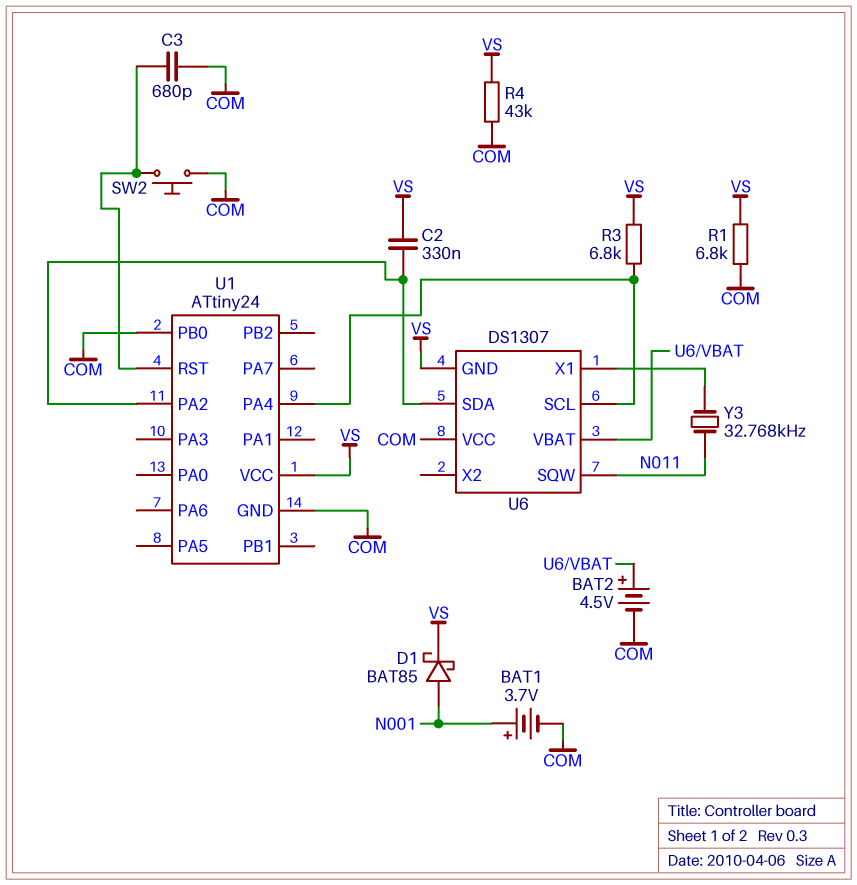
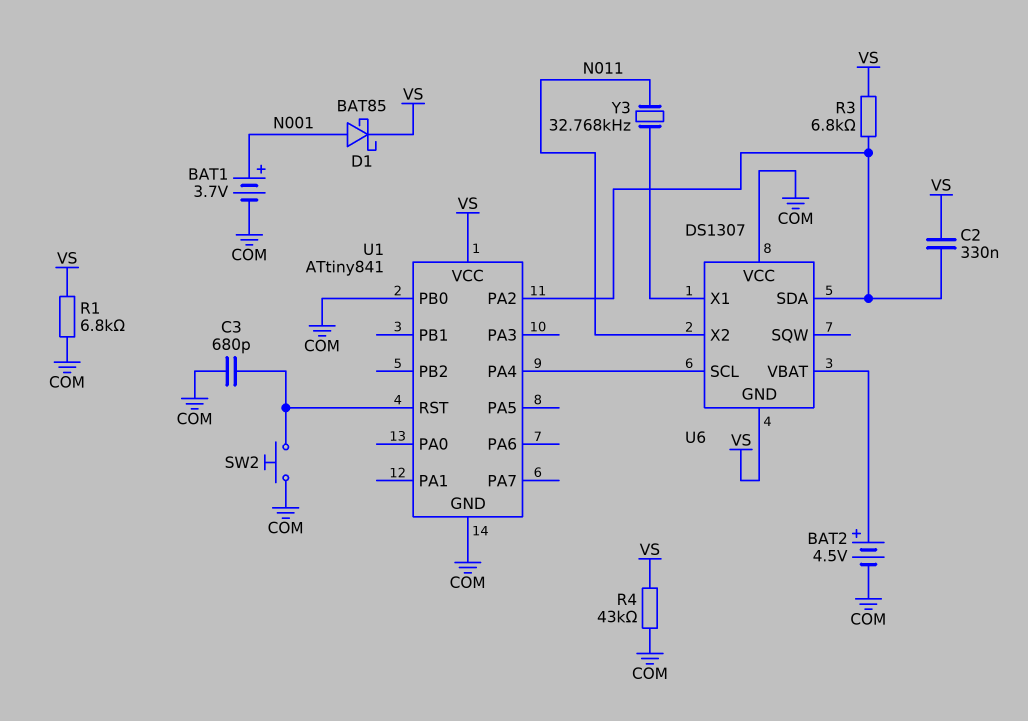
R3: 6.8k (U1/PA4, VS) -> 6.8k (U1/PA2, VS)
U1: ATtiny24 -> ATtiny841
U6 pin SQW: N011 -> none
U6 pin X2: none -> N011

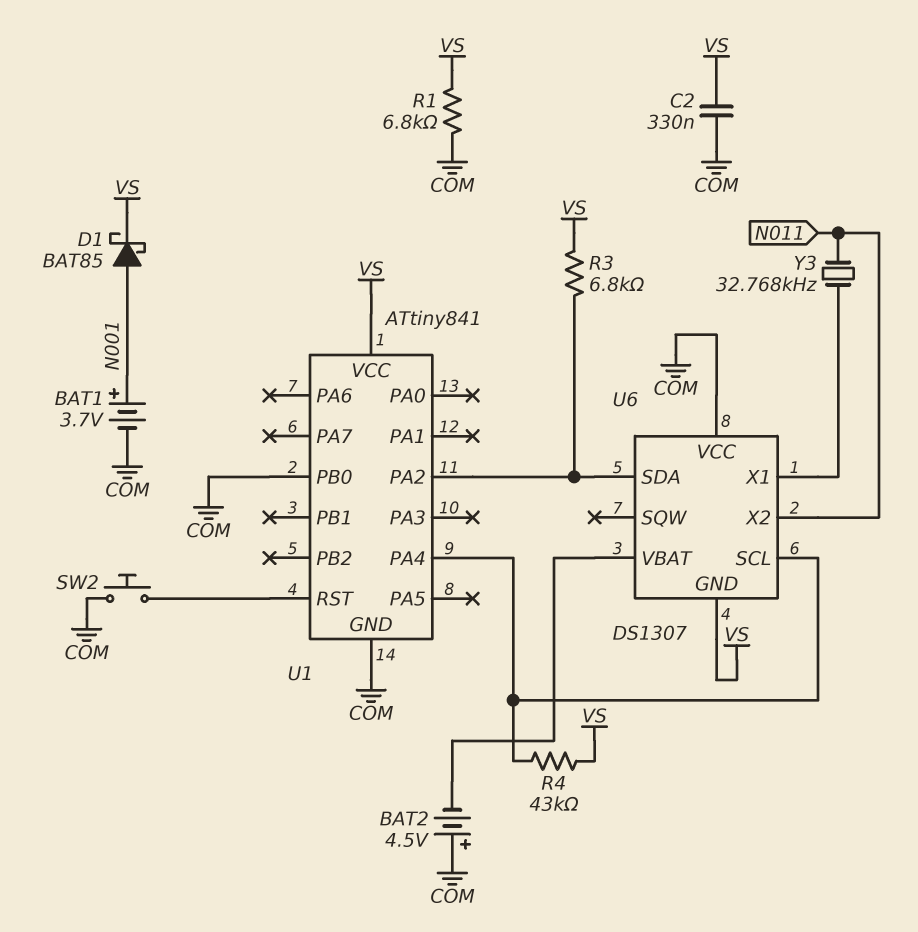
BAT2: 4.5V (plus U6/VBAT, minus COM) -> 4.5V (plus COM, minus U6/VBAT)
C2: 330nF (U1/PA2, VS) -> 330nF (COM, VS)
C3: 680pF (COM, U1/RST) -> none
R4: 43k (COM, VS) -> 43k (U1/PA4, VS)

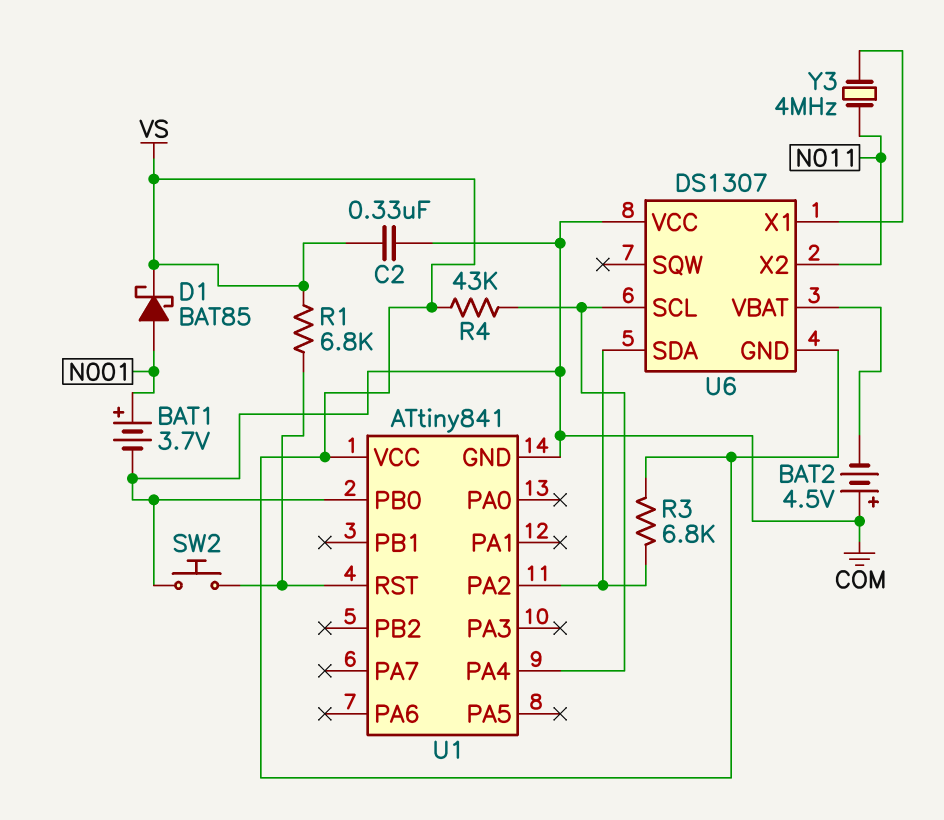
R1: 6.8k (COM, VS) -> 6.8k (U1/RST, VS)
Y3: 32.768kHz (N011, U6/X1) -> 4MHz (N011, U6/X1)

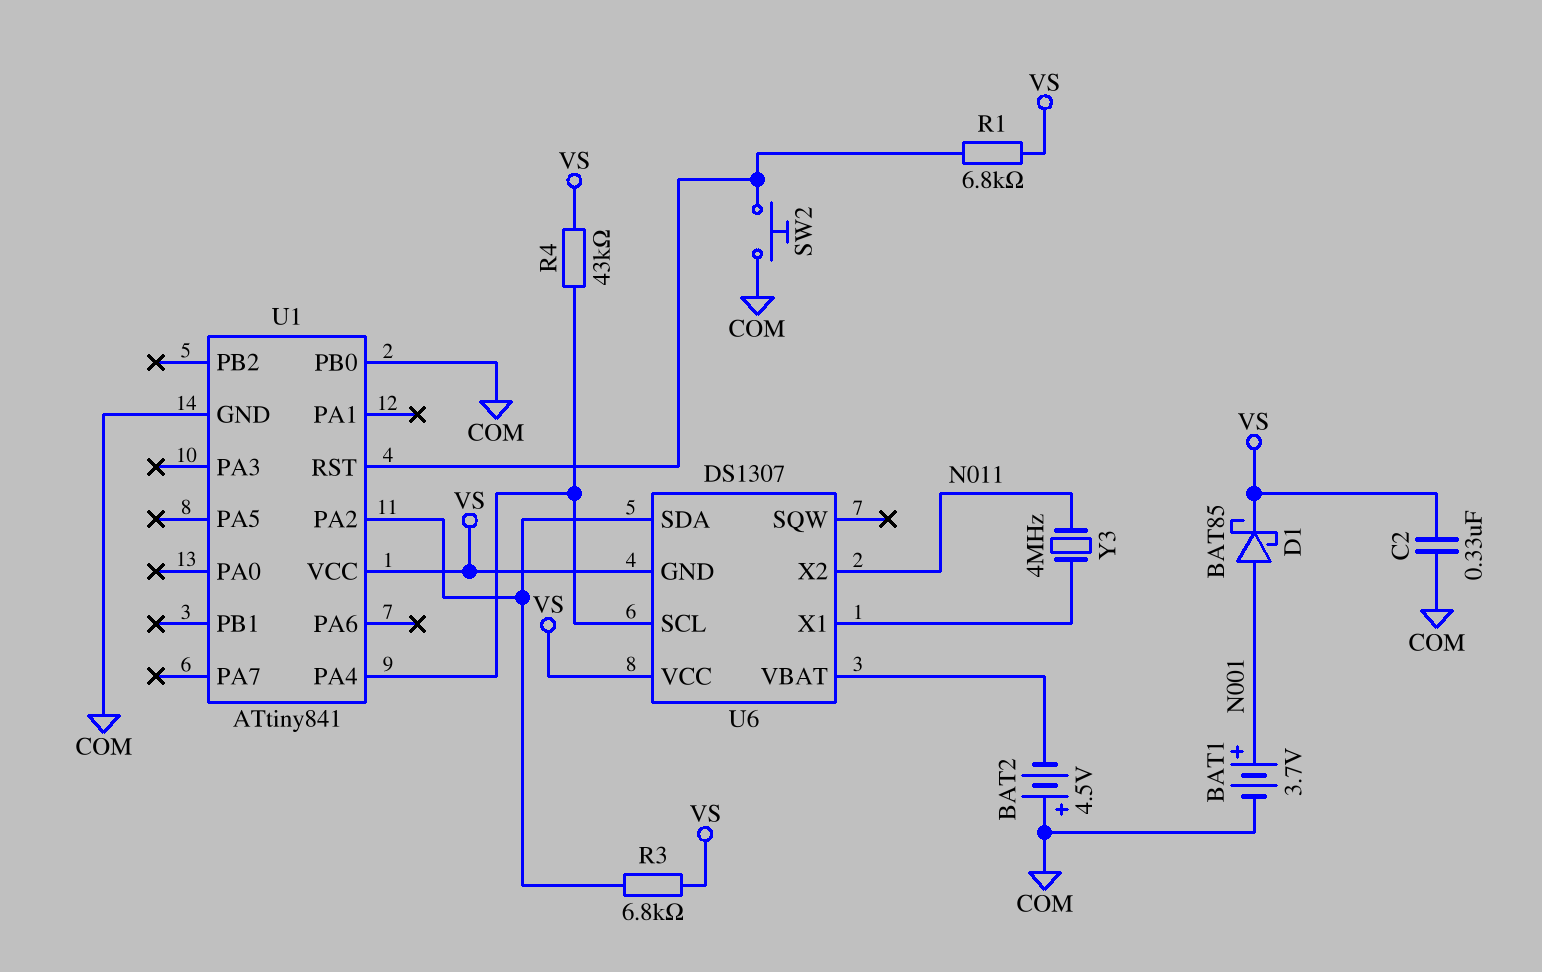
U6 pin VCC: COM -> VS

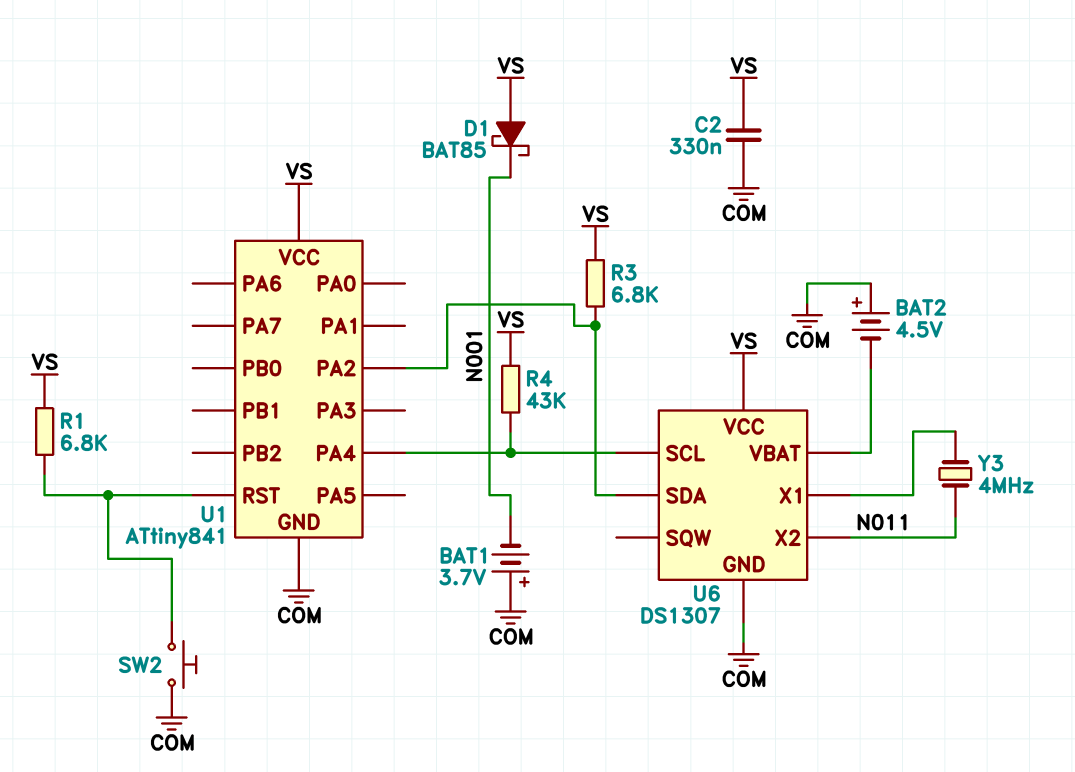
BAT1: 3.7V (plus N001, minus COM) -> 3.7V (plus COM, minus N001)
D1: schottky BAT85 (A N001, K VS) -> schottky BAT85 (A VS, K N001)
U1 pin PB0: COM -> none
U6 pin GND: VS -> COM

